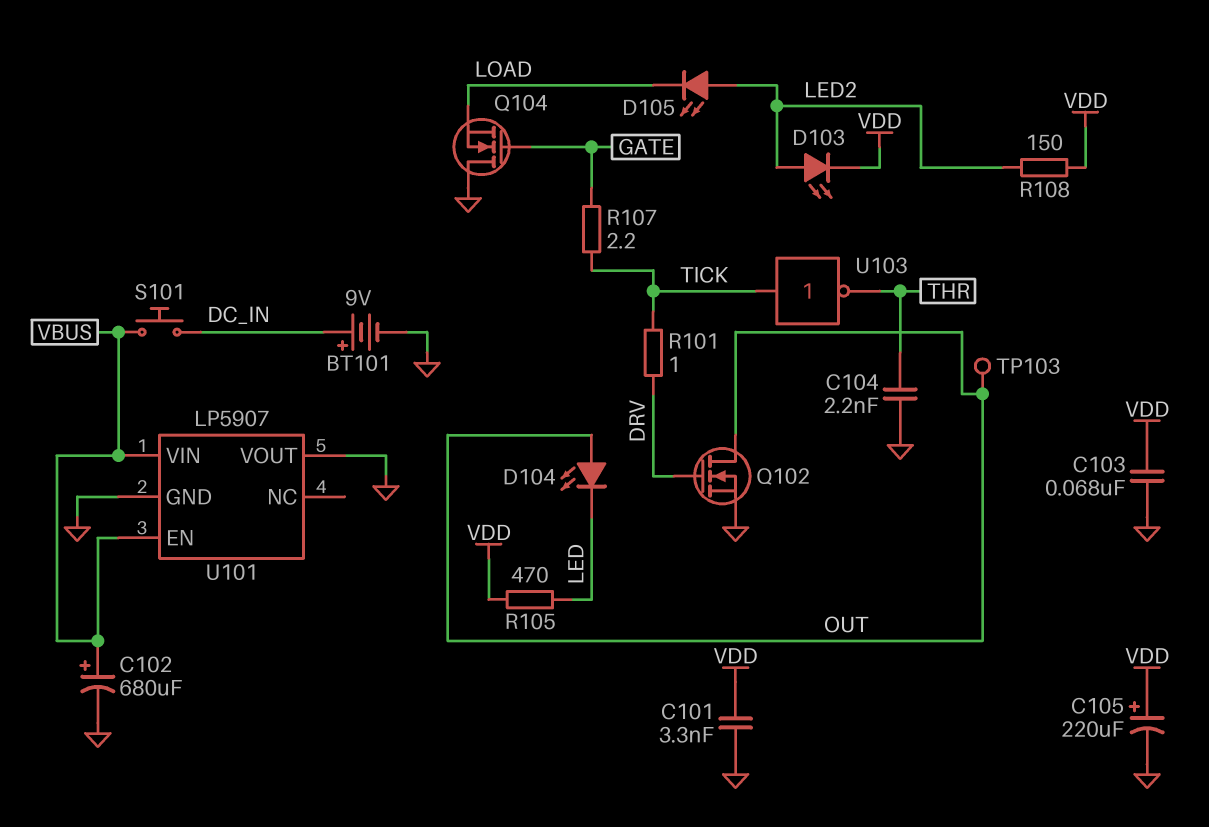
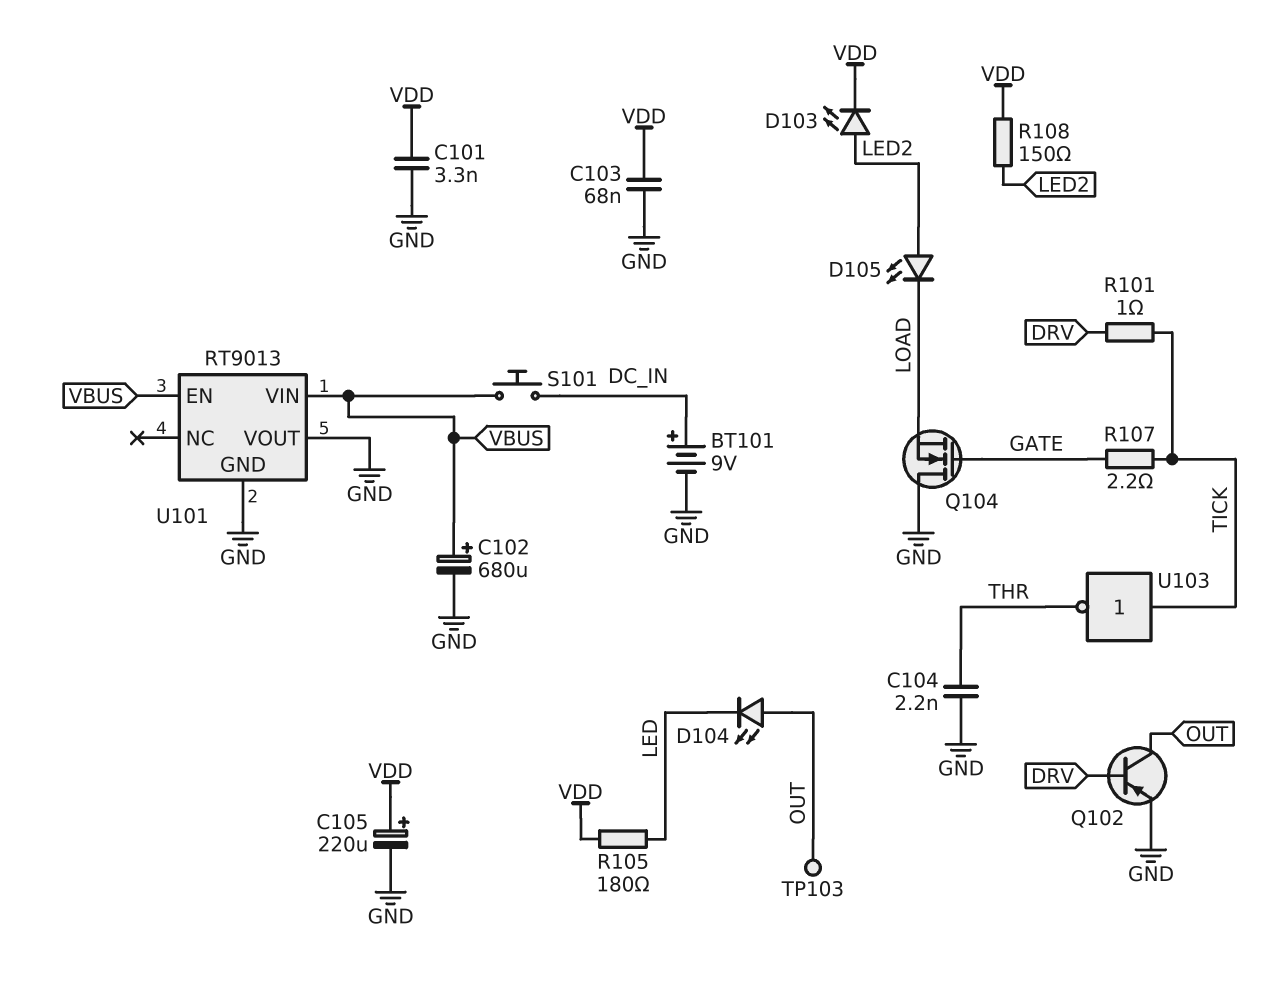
Q102: NMOS (G DRV, D OUT, S GND) -> PNP (B DRV, C OUT, E GND)
R105: 470 (LED, VDD) -> 180 (LED, VDD)
U101: LP5907 -> RT9013

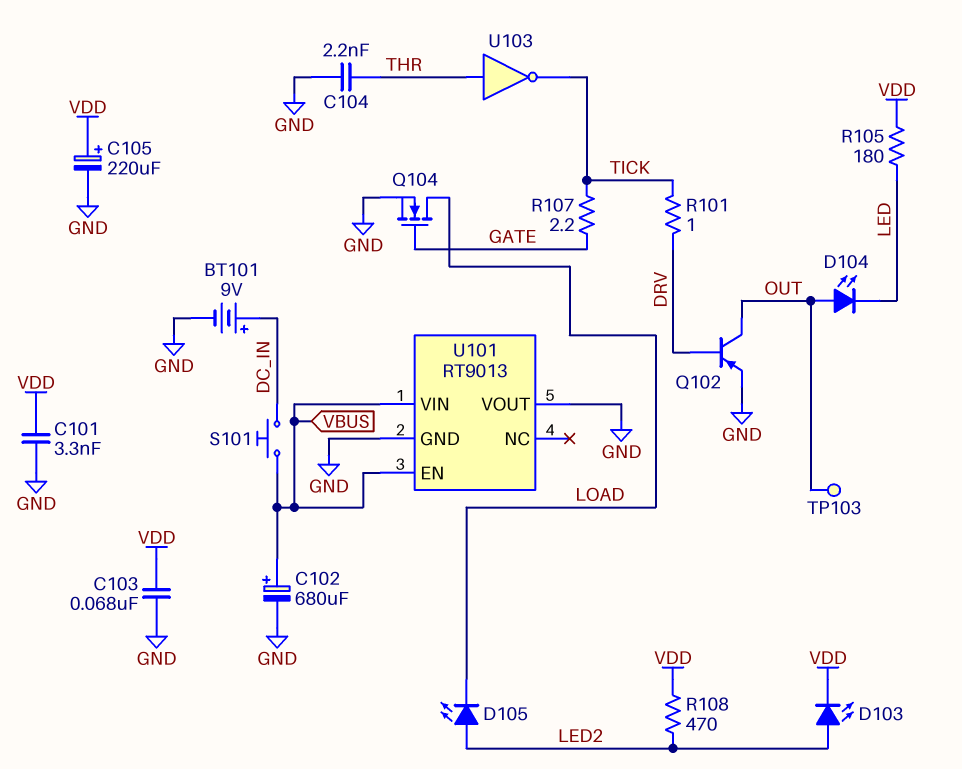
Q104: NMOS (G GATE, D GND, S LOAD) -> NMOS (G GATE, D LOAD, S GND)
R108: 150 (LED2, VDD) -> 470 (LED2, VDD)
U103: NOT (in TICK, out THR) -> NOT (in THR, out TICK)

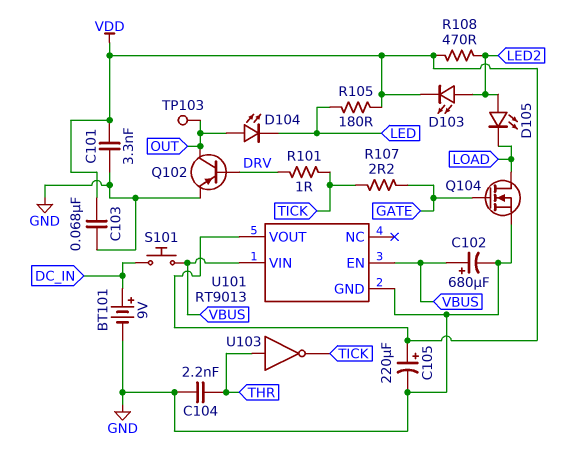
U101 pin VOUT: GND -> VDD

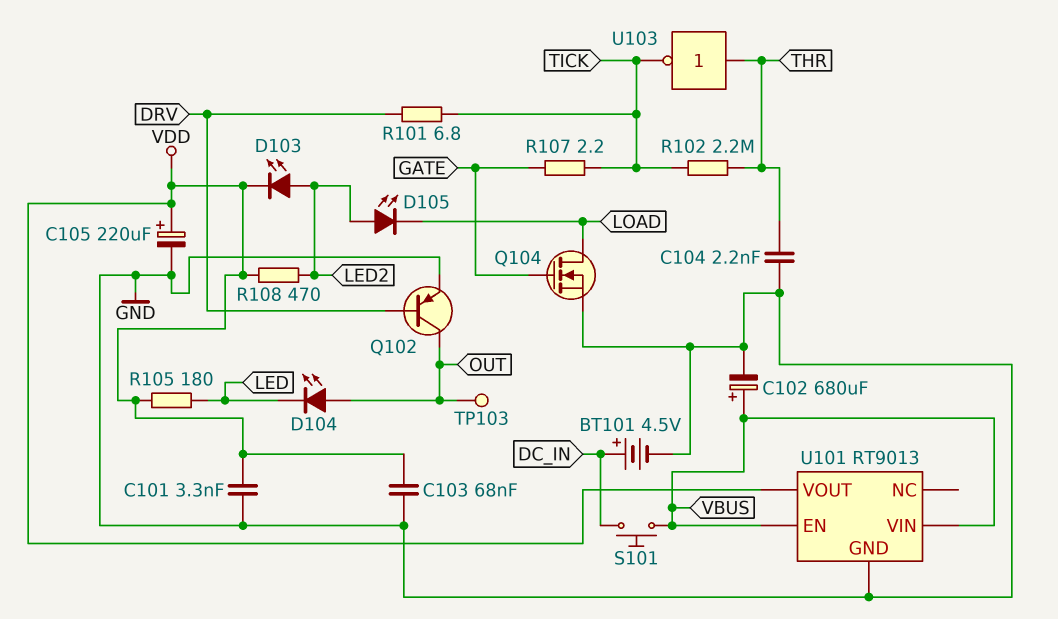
BT101: 9V (plus DC_IN, minus GND) -> 4.5V (plus DC_IN, minus GND)
R101: 1 (DRV, TICK) -> 6.8 (DRV, TICK)
R102: none -> 2.2M (THR, TICK)

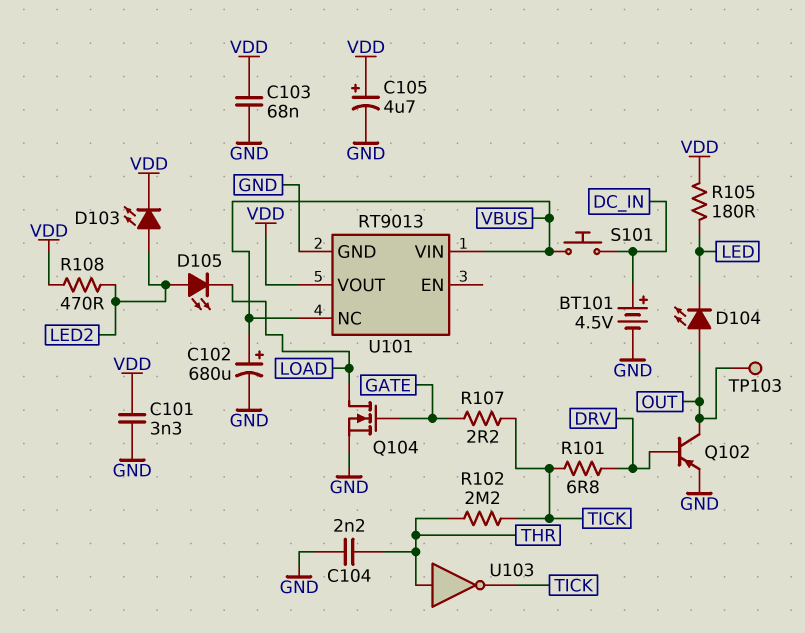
C105: 220uF (plus VDD, minus GND) -> 4.7uF (plus VDD, minus GND)
U101 pin EN: VBUS -> none
U101 pin NC: none -> VBUS

